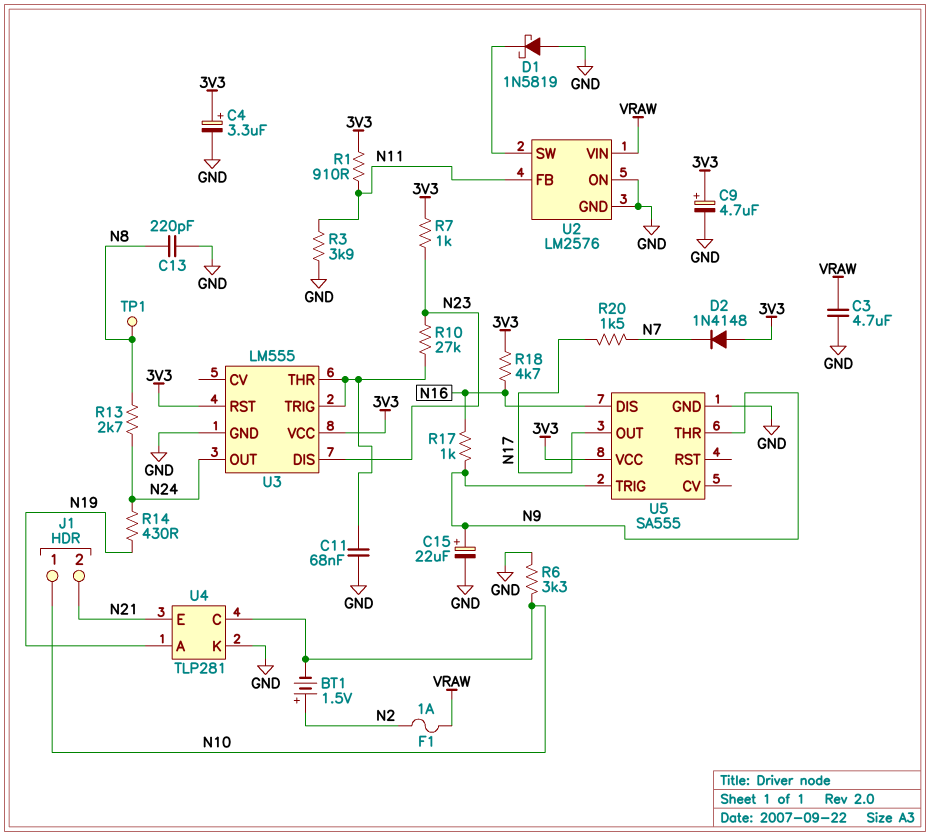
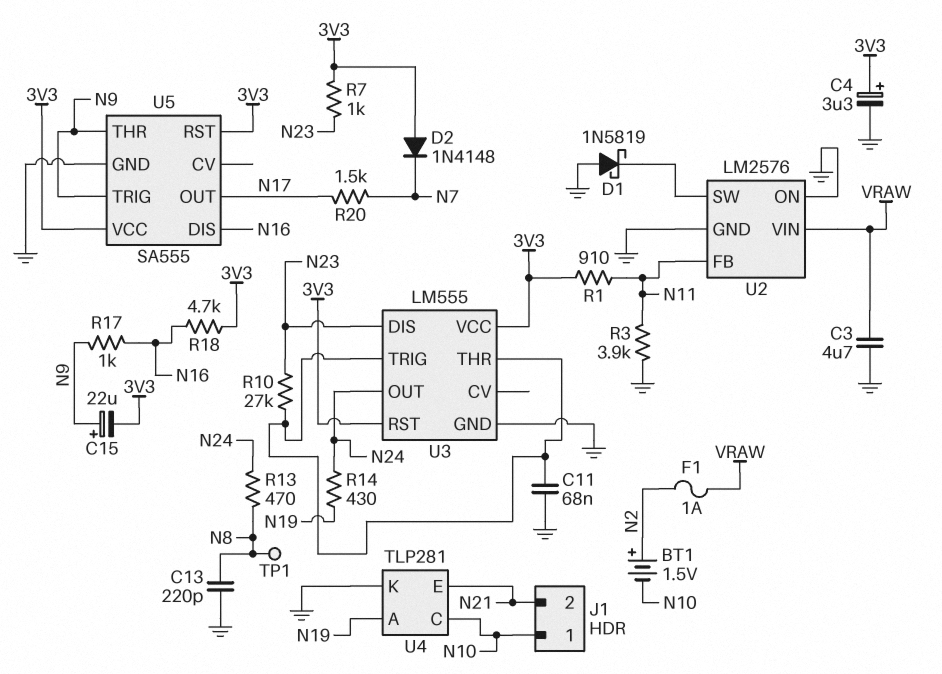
C9: 4.7uF (plus 3V3, minus GND) -> none
C15: 22uF (plus N9, minus GND) -> 22uF (plus N9, minus 3V3)
R6: 3.3k (GND, N10) -> none
R13: 2.7k (N8, N24) -> 470 (N8, N24)
U5 pin RST: none -> 3V3

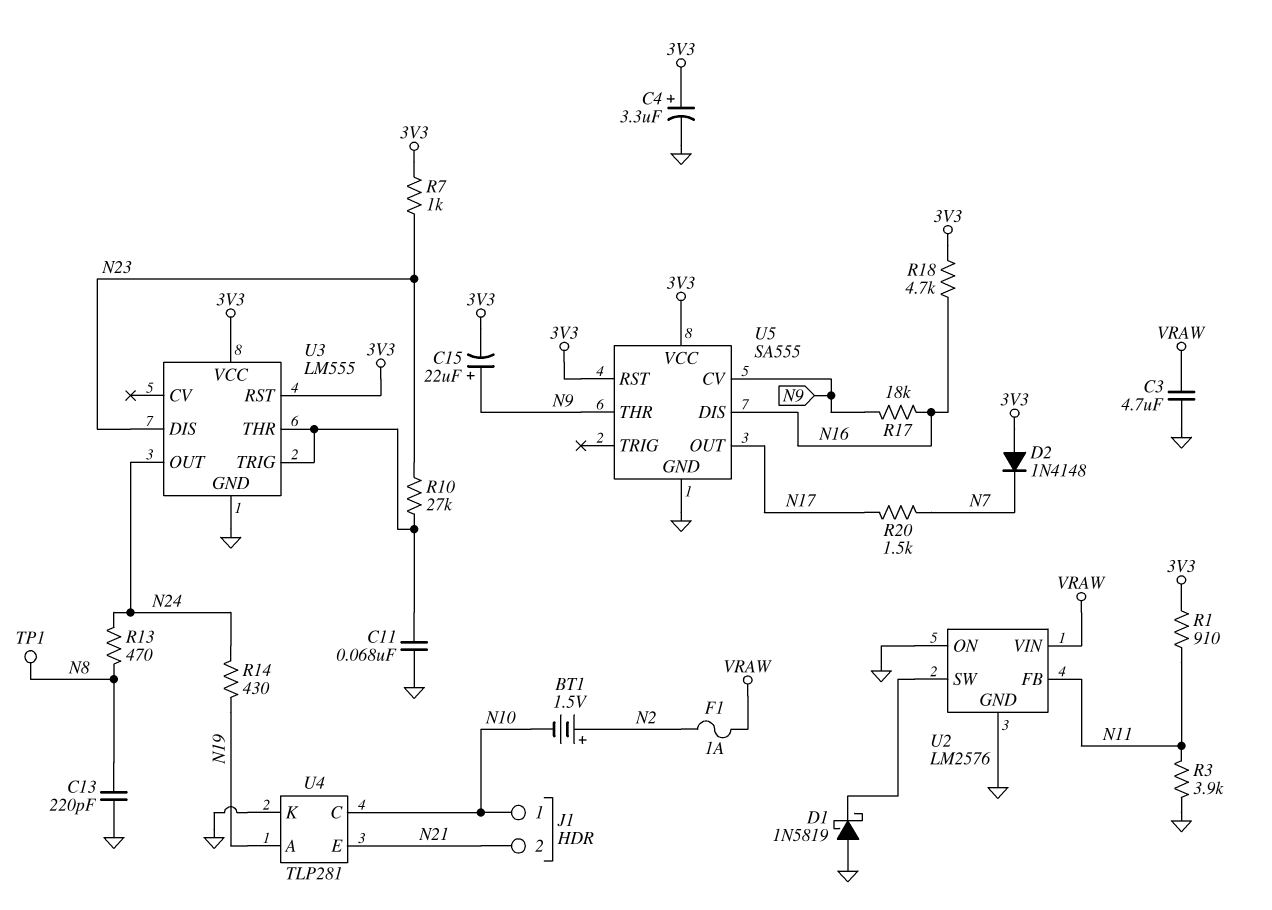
R17: 1k (N9, N16) -> 18k (N9, N16)
U5 pin CV: none -> N9
U5 pin TRIG: N9 -> none

